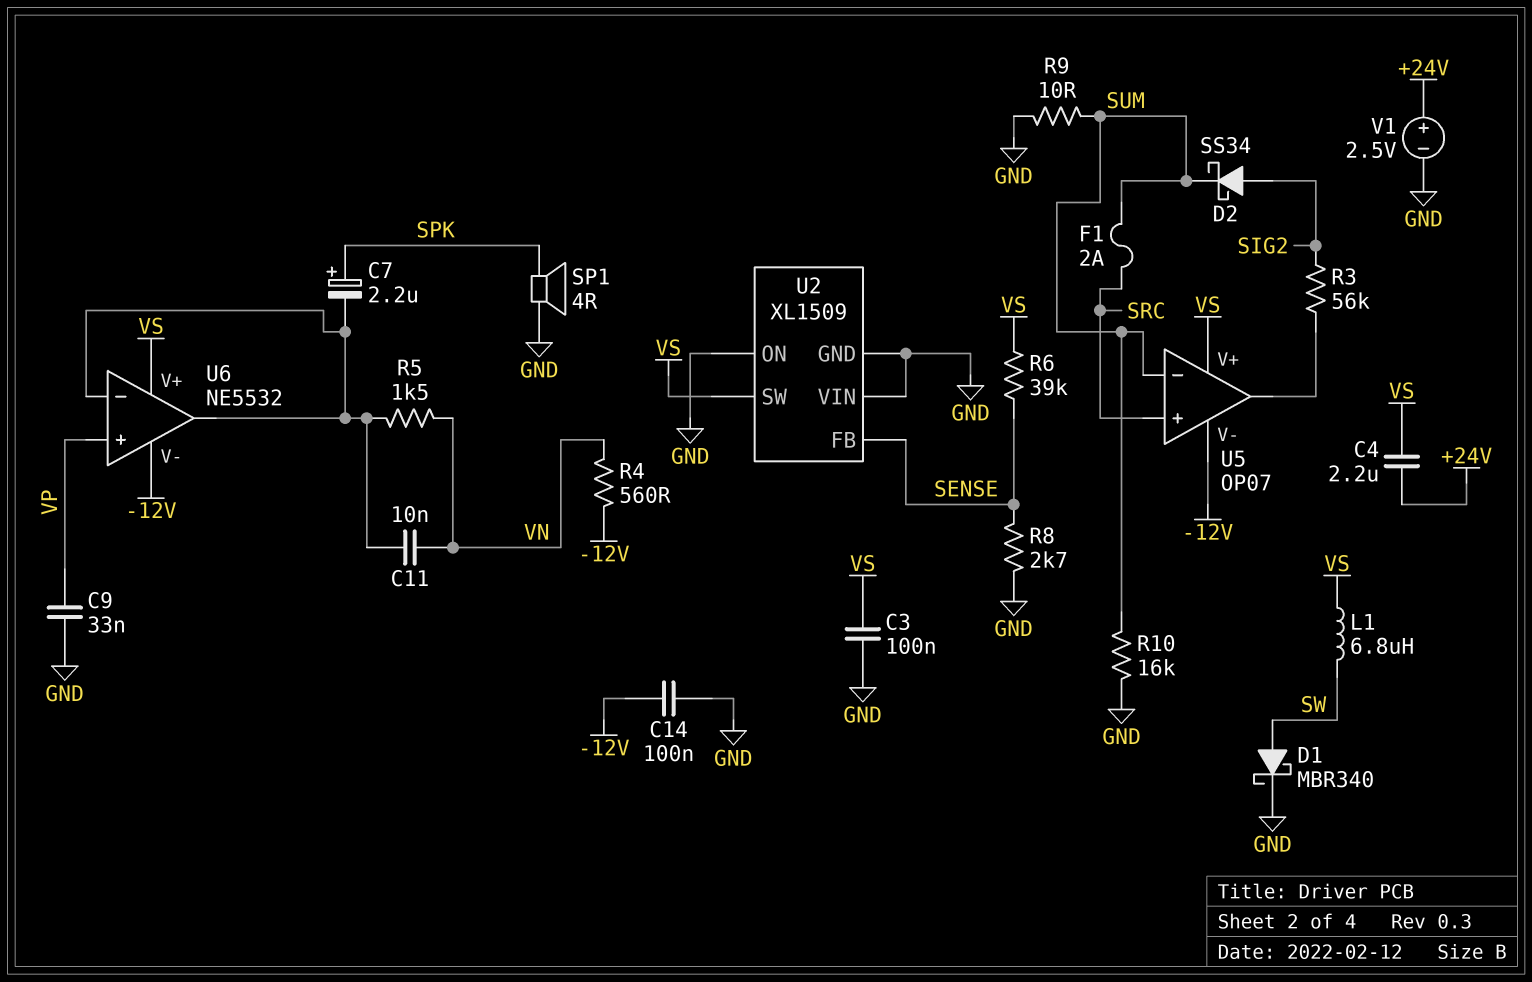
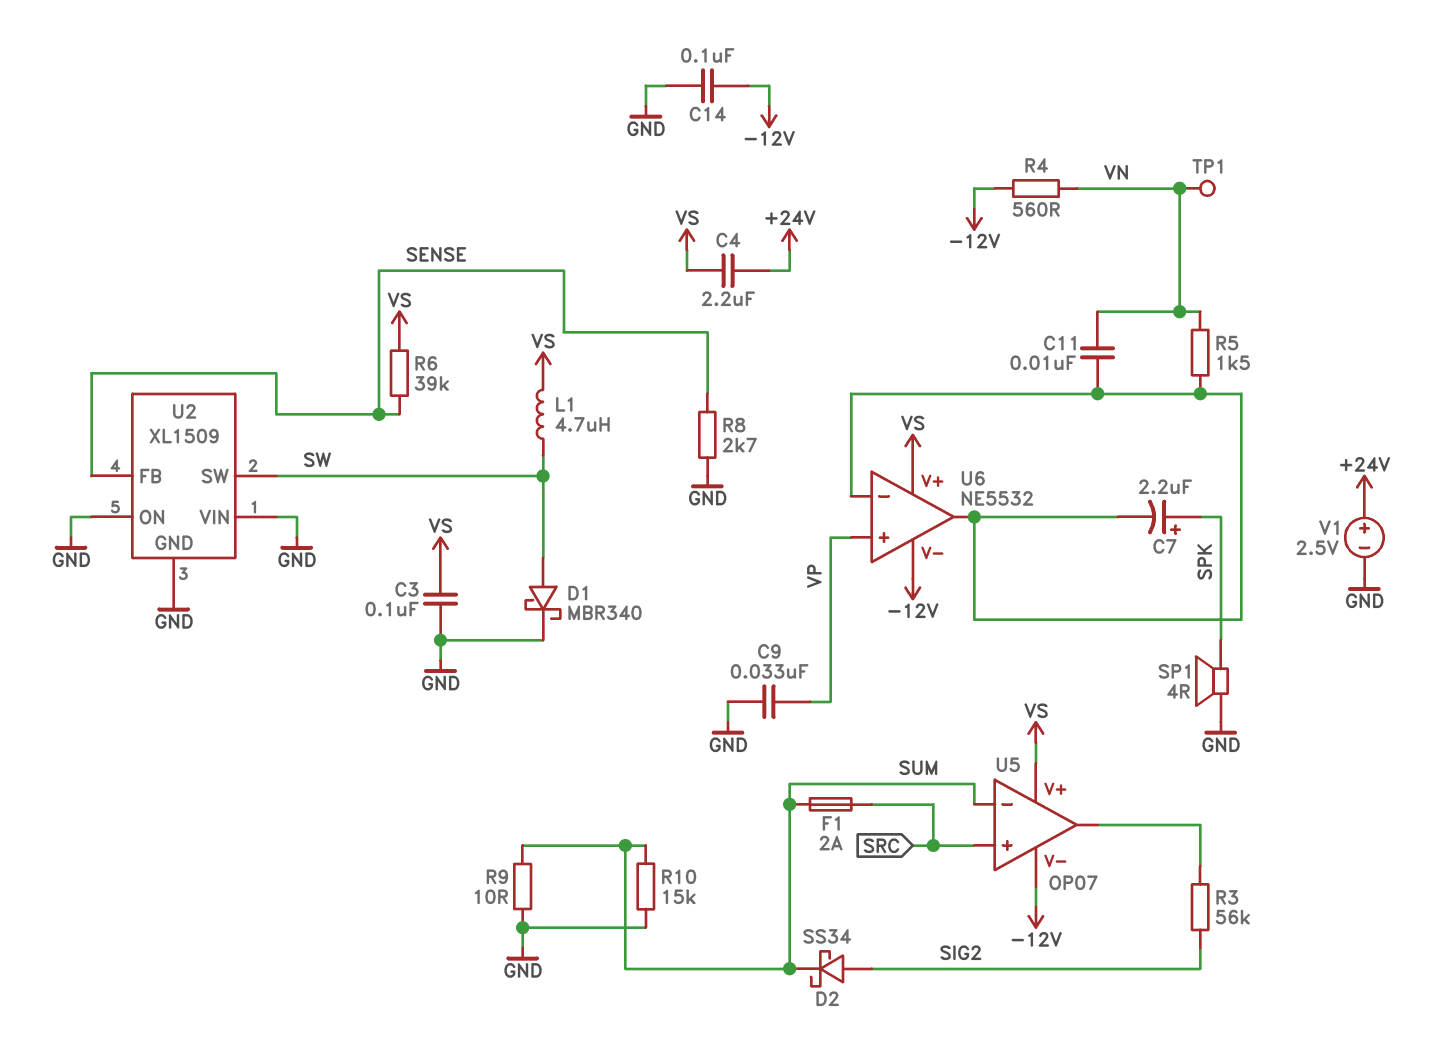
L1: 6.8uH (SW, VS) -> 4.7uH (SW, VS)
R10: 16k (GND, SUM) -> 15k (GND, SUM)
TP1: none -> test point (VN)
U2 pin SW: VS -> SW

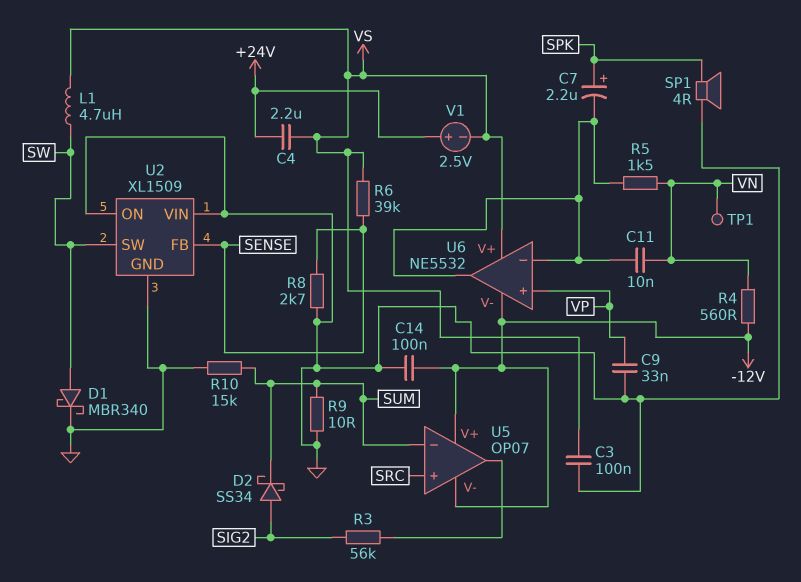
F1: 2A (SRC, SUM) -> none
U5 pin V+: VS -> -12V
V1: 2.5V (plus +24V, minus GND) -> 2.5V (plus +24V, minus VS)

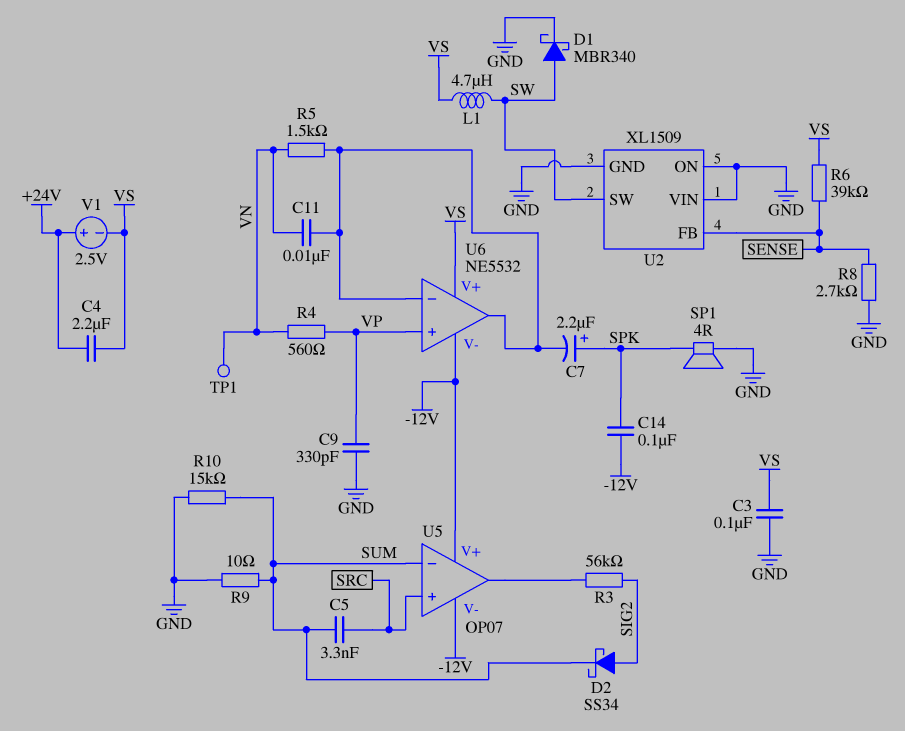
C5: none -> 3.3nF (SRC, SUM)
C9: 33nF (GND, VP) -> 330pF (GND, VP)
C14: 100nF (-12V, GND) -> 100nF (-12V, SPK)
R4: 560 (-12V, VN) -> 560 (VN, VP)

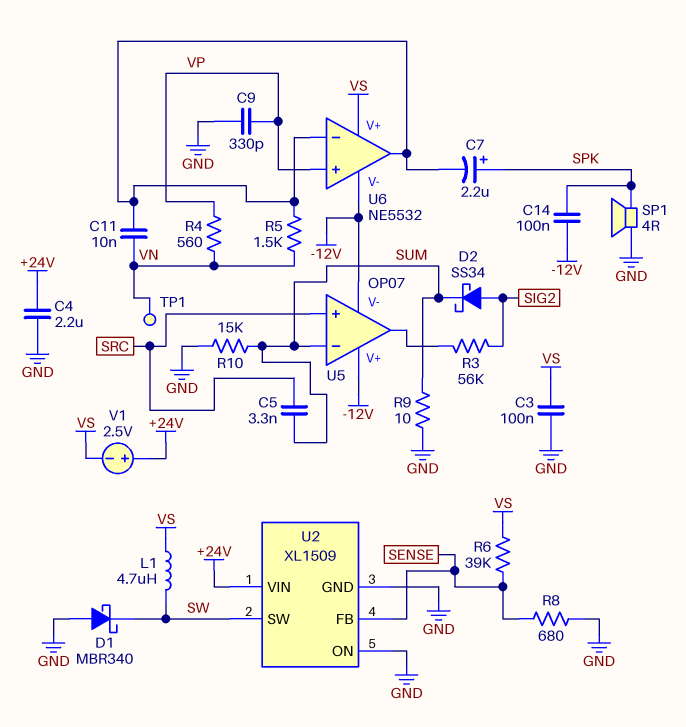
C4: 2.2uF (+24V, VS) -> 2.2uF (+24V, GND)
D1: schottky MBR340 (A SW, K GND) -> schottky MBR340 (A GND, K SW)
R8: 2.7k (GND, SENSE) -> 680 (GND, SENSE)
U2 pin VIN: GND -> +24V

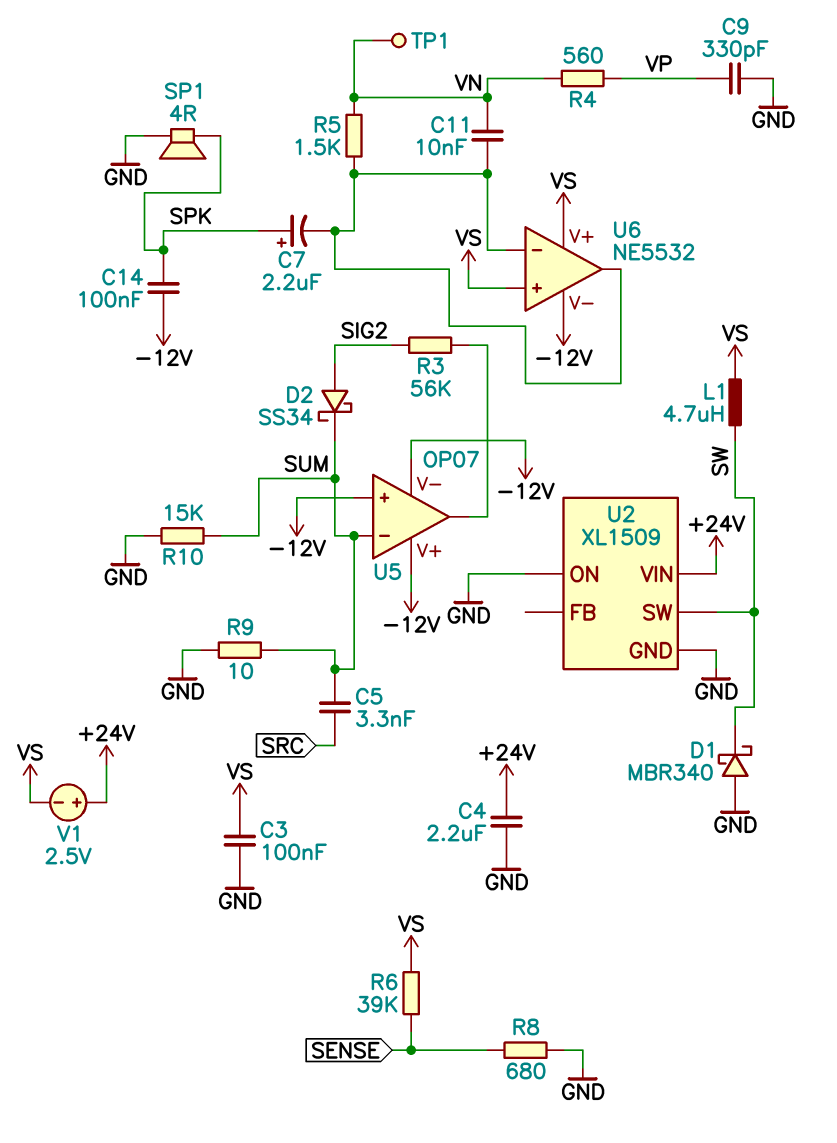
U2 pin FB: SENSE -> none
U5 pin in+: SRC -> -12V
U6 pin in+: VP -> VS

